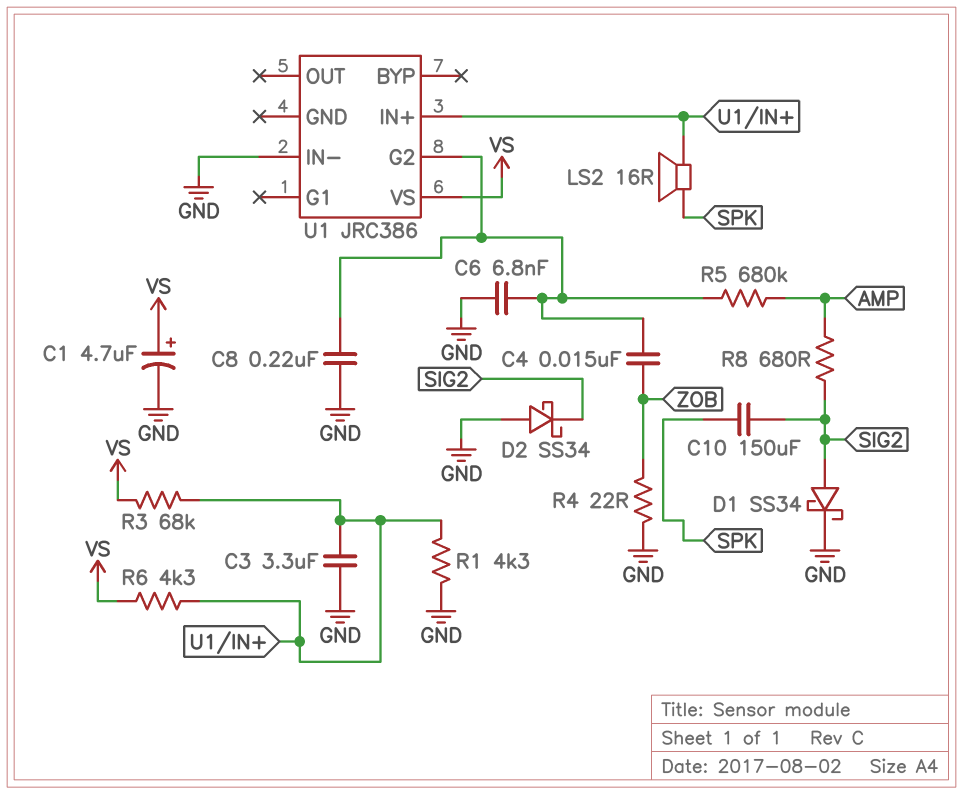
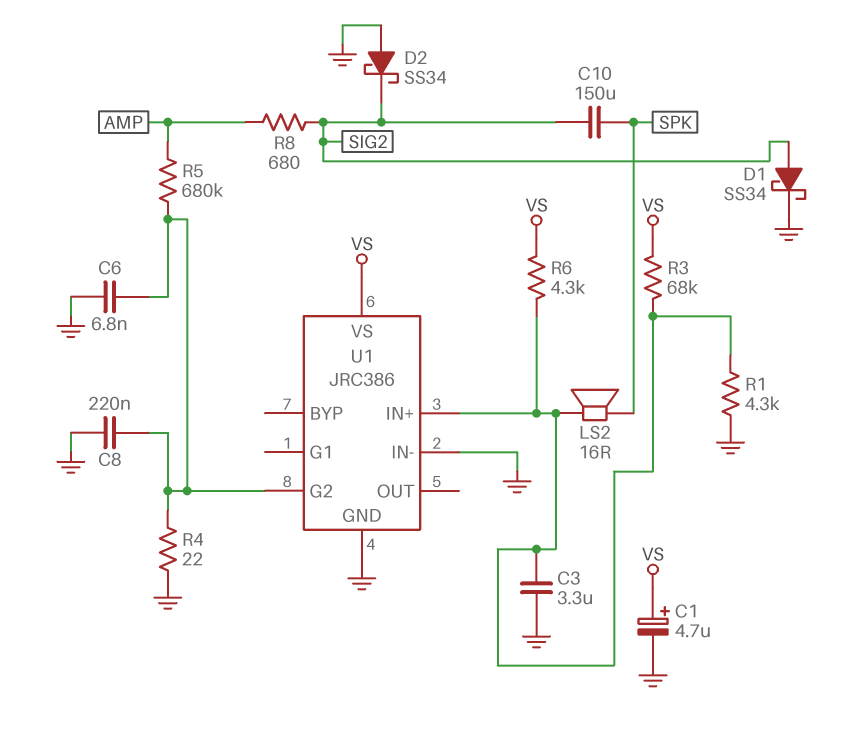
C4: 15nF (U1/G2, ZOB) -> none
R4: 22 (GND, ZOB) -> 22 (GND, U1/G2)
U1 pin GND: none -> GND

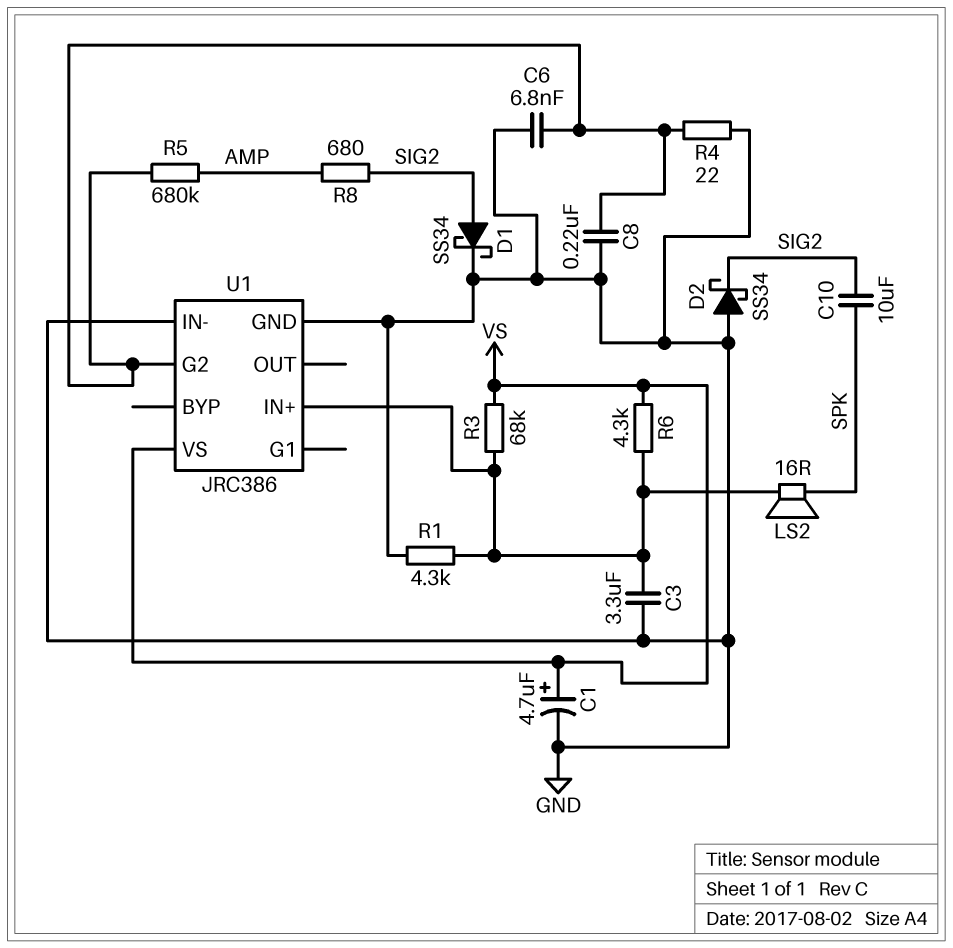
C10: 150uF (SIG2, SPK) -> 10uF (SIG2, SPK)

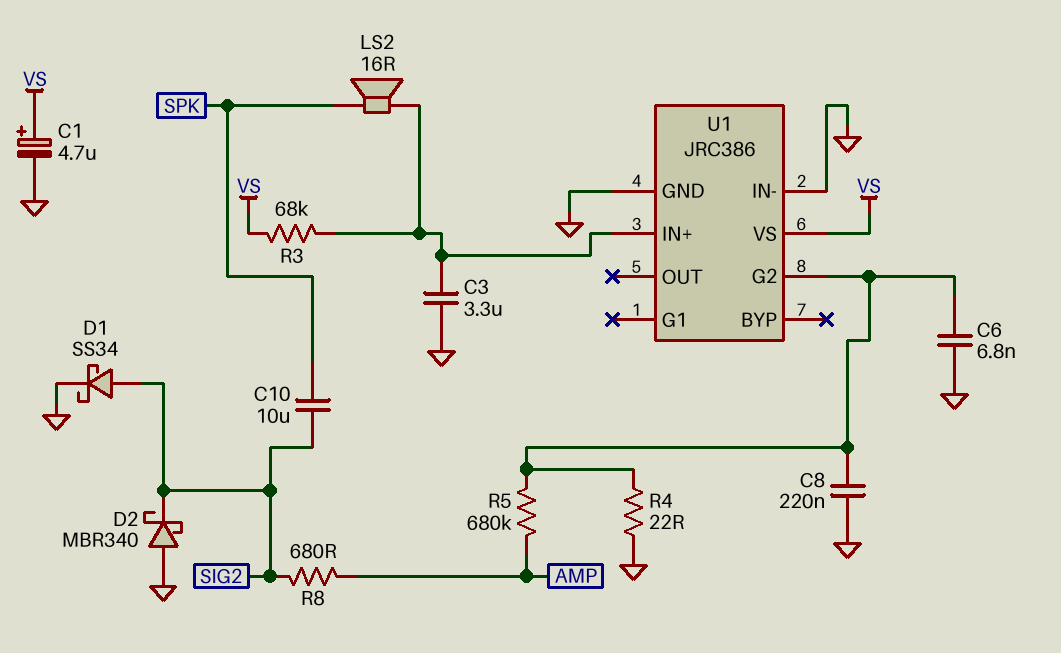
D2: schottky SS34 (A GND, K SIG2) -> schottky MBR340 (A GND, K SIG2)
R1: 4.3k (GND, U1/IN+) -> none
R6: 4.3k (U1/IN+, VS) -> none

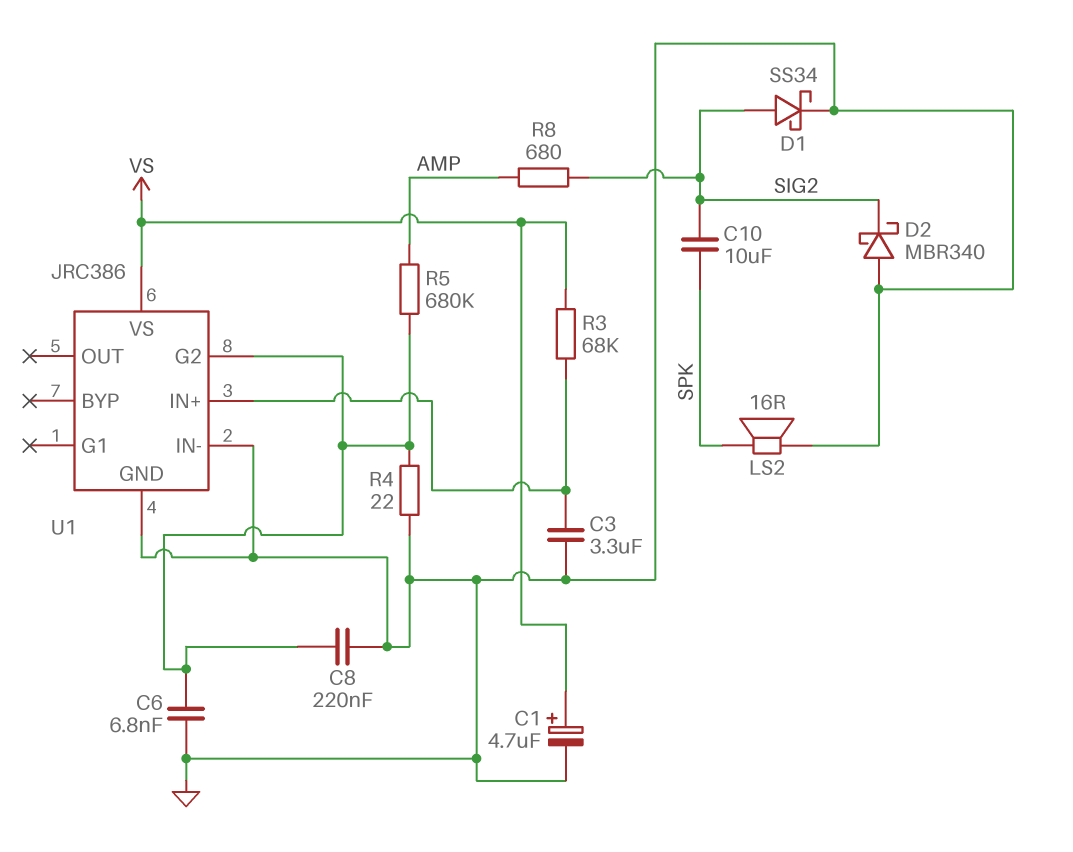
LS2: speaker 16R (SPK, U1/IN+) -> speaker 16R (GND, SPK)

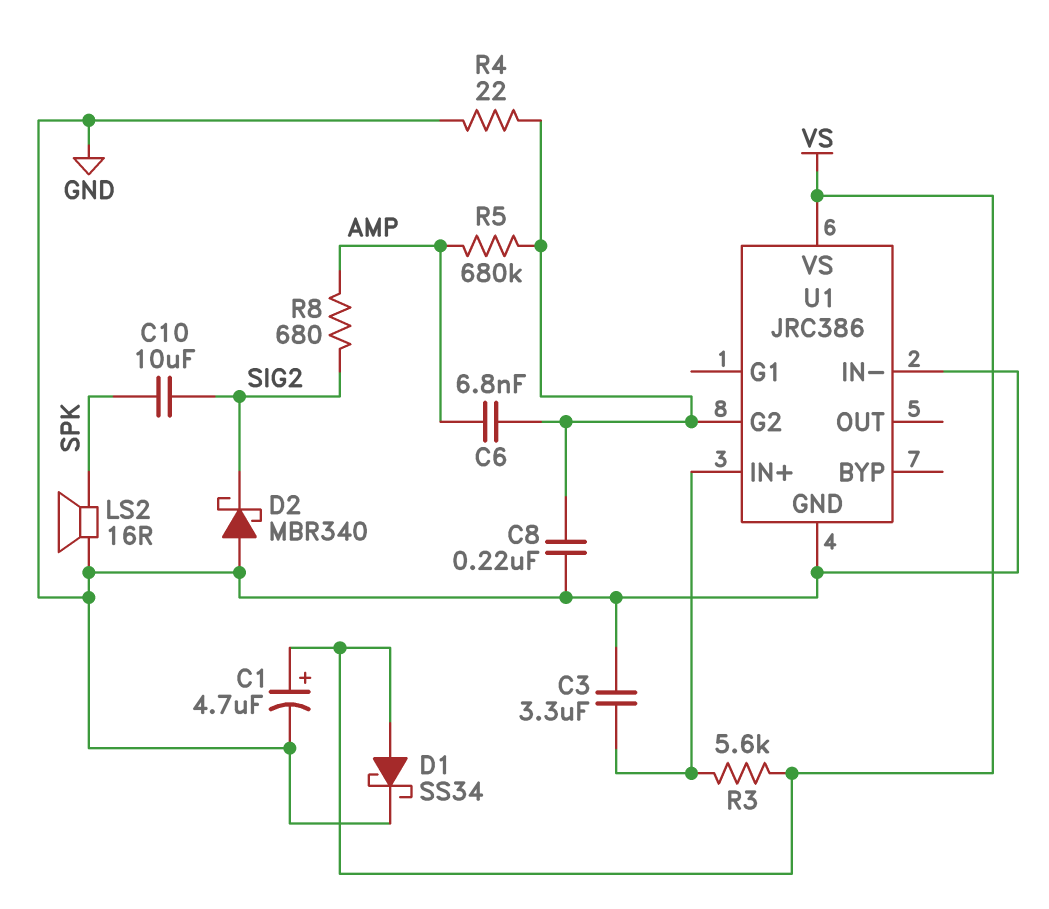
C6: 6.8nF (GND, U1/G2) -> 6.8nF (AMP, U1/G2)
D1: schottky SS34 (A SIG2, K GND) -> schottky SS34 (A VS, K GND)
R3: 68k (U1/IN+, VS) -> 5.6k (U1/IN+, VS)

